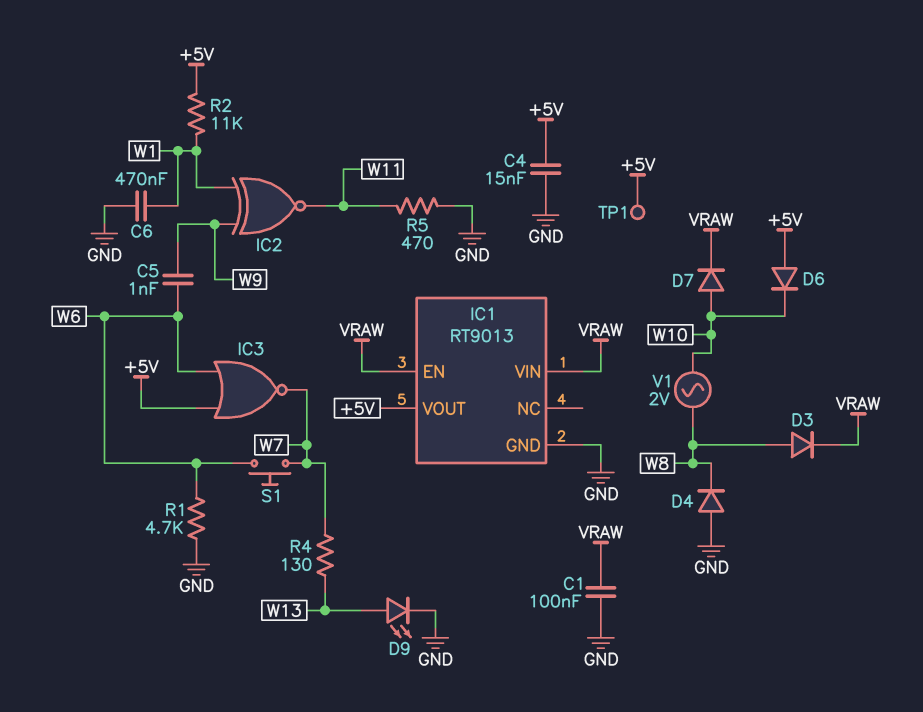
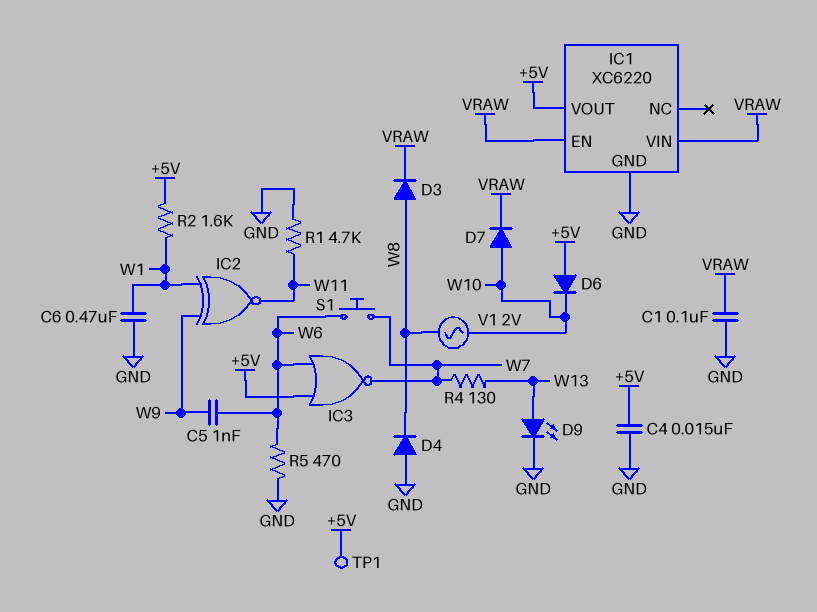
IC1: RT9013 -> XC6220
R1: 4.7k (GND, W6) -> 4.7k (GND, W11)
R2: 11k (+5V, W1) -> 1.6k (+5V, W1)
R5: 470 (GND, W11) -> 470 (GND, W6)

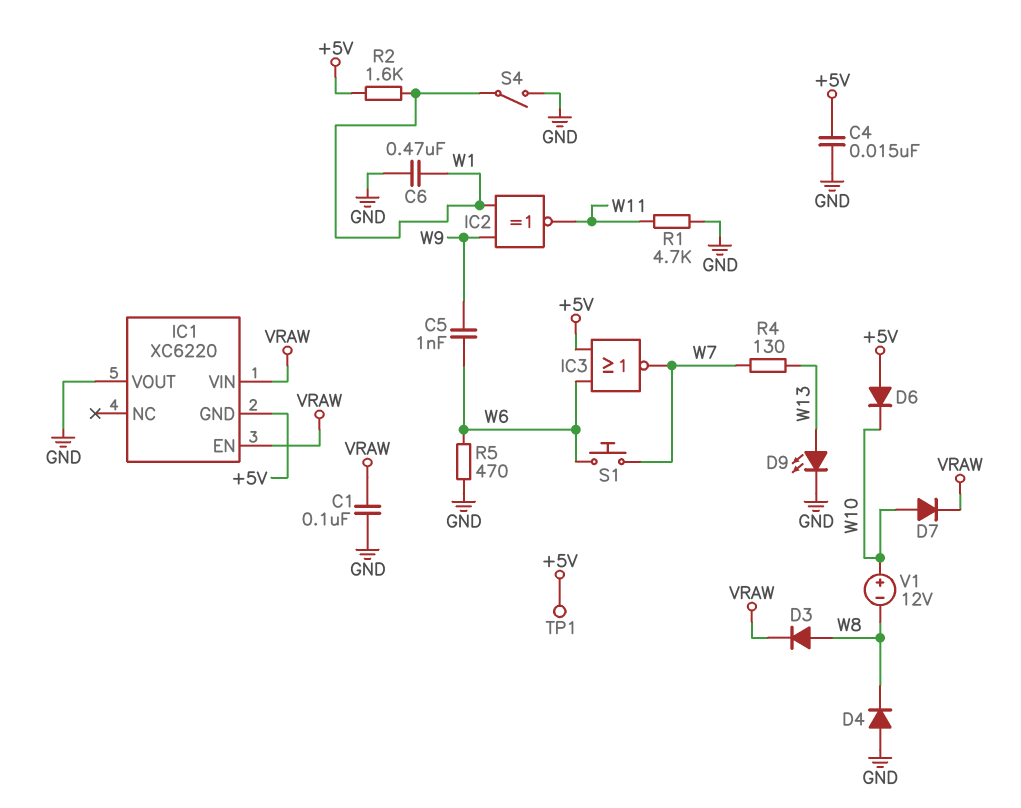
IC1 pin GND: GND -> +5V
IC1 pin VOUT: +5V -> GND
S4: none -> switch (GND, W1)
V1: AC 2V (W8, W10) -> 12V (plus W10, minus W8)

